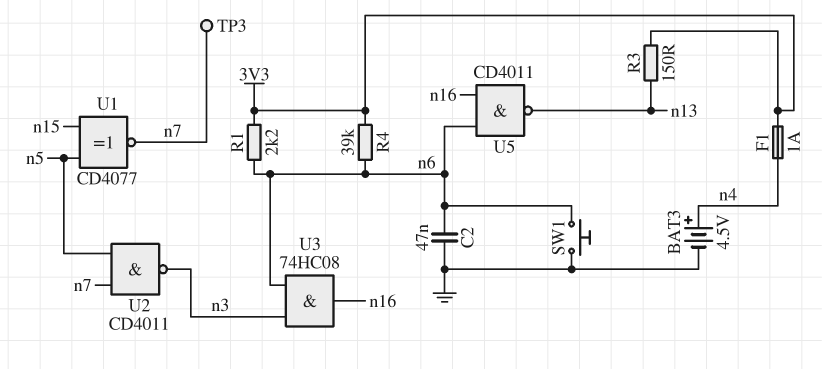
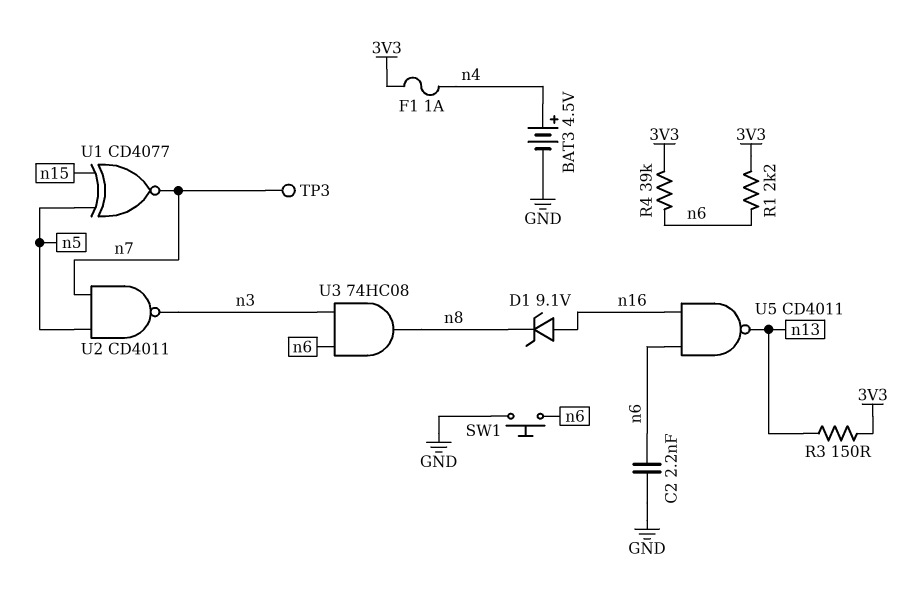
C2: 47nF (GND, n6) -> 2.2nF (GND, n6)
D1: none -> zener 9.1V (A n16, K n8)
U3: AND 74HC08 (in n3, in n6, out n16) -> AND 74HC08 (in n3, in n6, out n8)

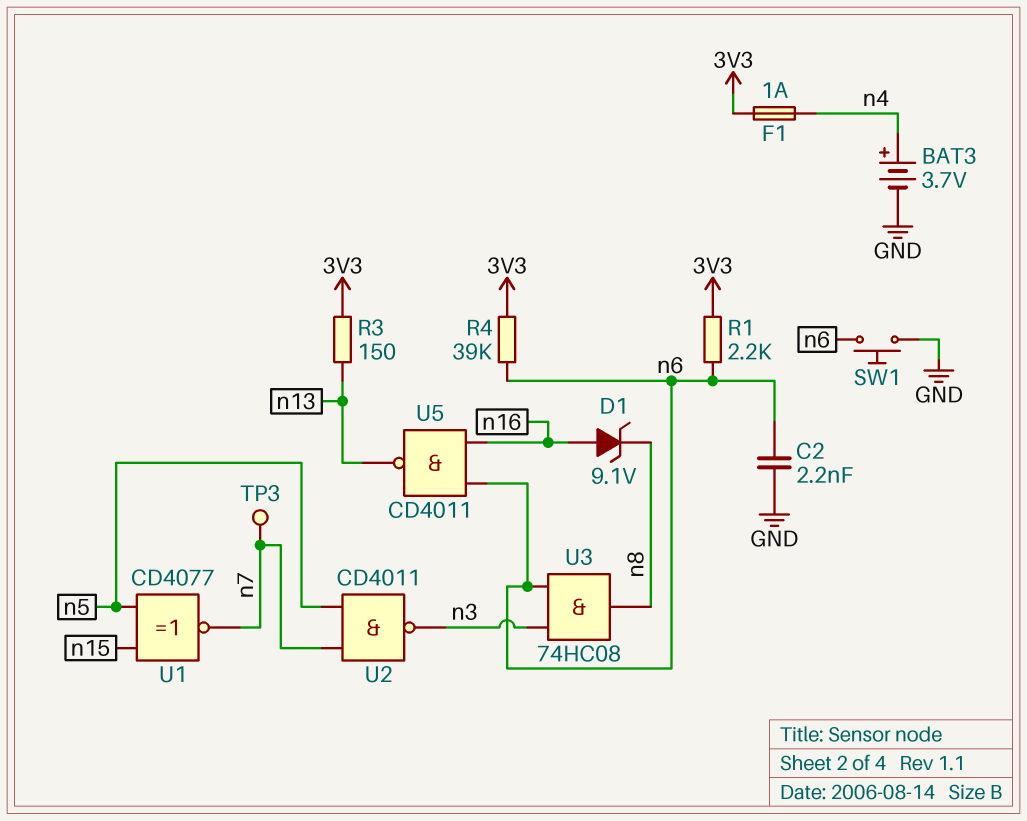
BAT3: 4.5V (plus n4, minus GND) -> 3.7V (plus n4, minus GND)

